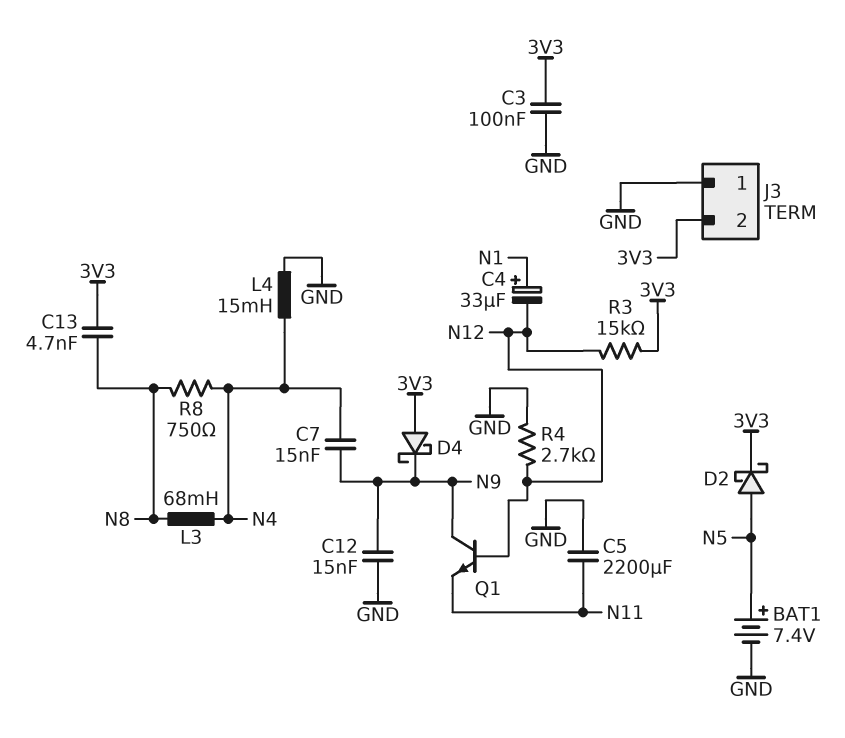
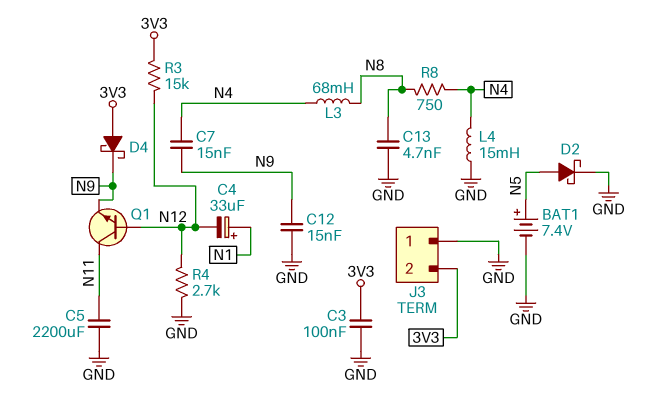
C13: 4.7nF (3V3, N8) -> 4.7nF (GND, N8)
D2: schottky (A N5, K 3V3) -> schottky (A N5, K GND)
Q1: NPN (B N12, C N9, E N11) -> NPN (B N12, C N11, E N9)

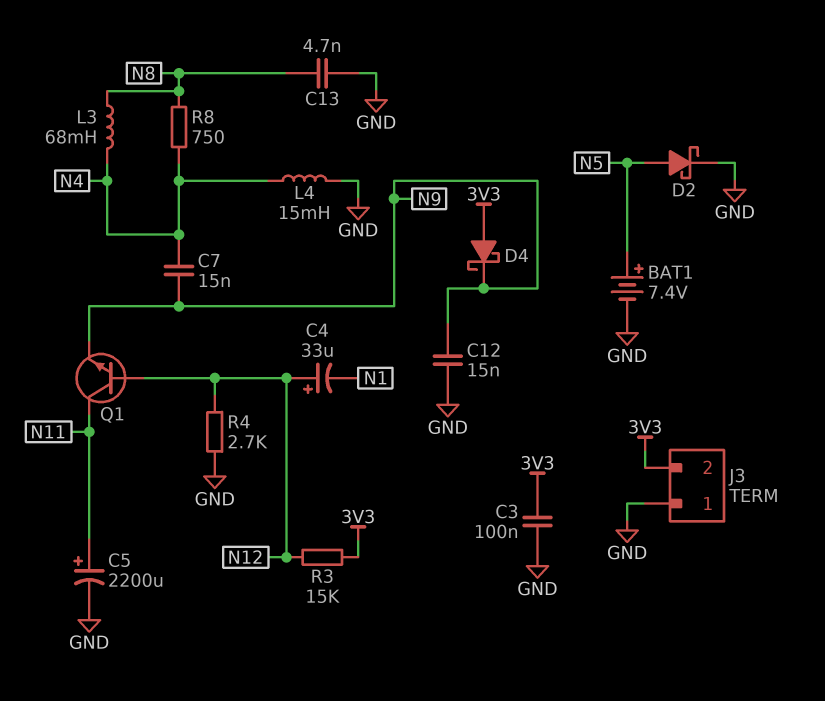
C4: 33uF (plus N1, minus N12) -> 33uF (plus N12, minus N1)
C5: 2200uF (GND, N11) -> 2200uF (plus N11, minus GND)

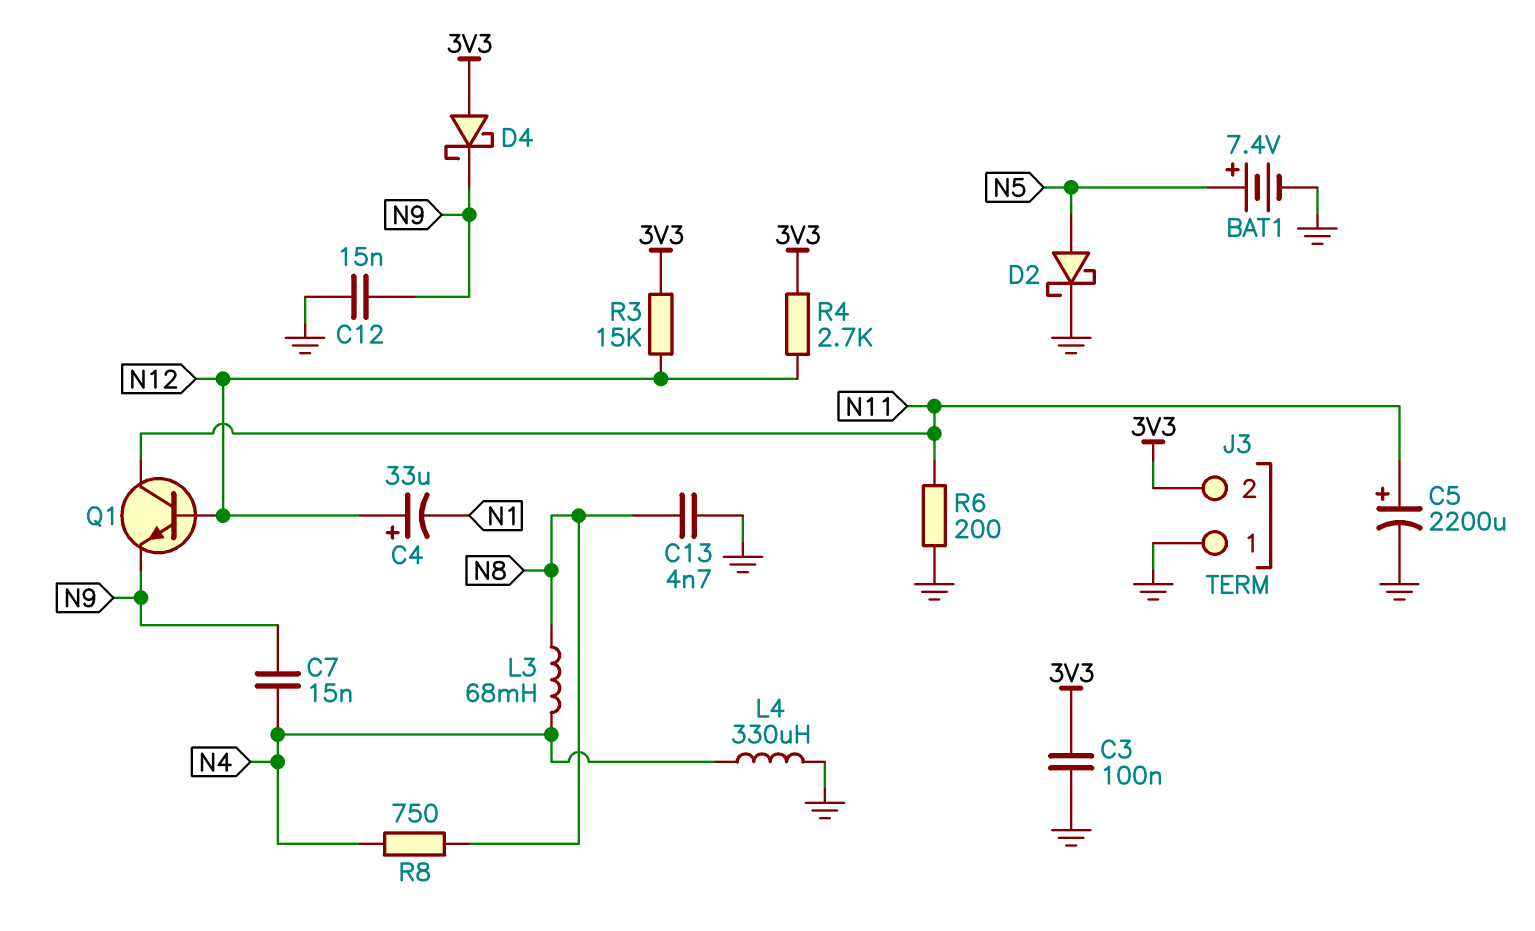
L4: 15mH (GND, N4) -> 330uH (GND, N4)
R4: 2.7k (GND, N12) -> 2.7k (3V3, N12)
R6: none -> 200 (GND, N11)

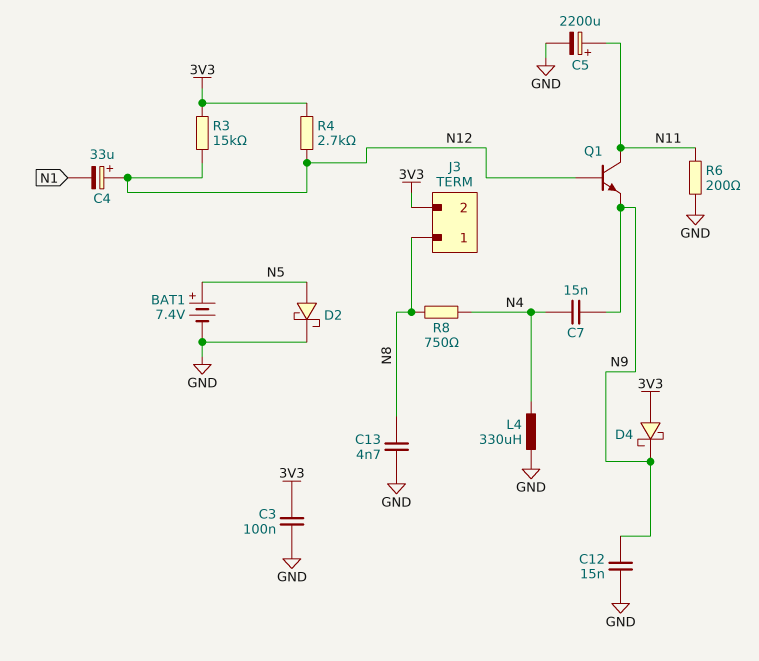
J3 pin 1: GND -> N8
L3: 68mH (N4, N8) -> none

